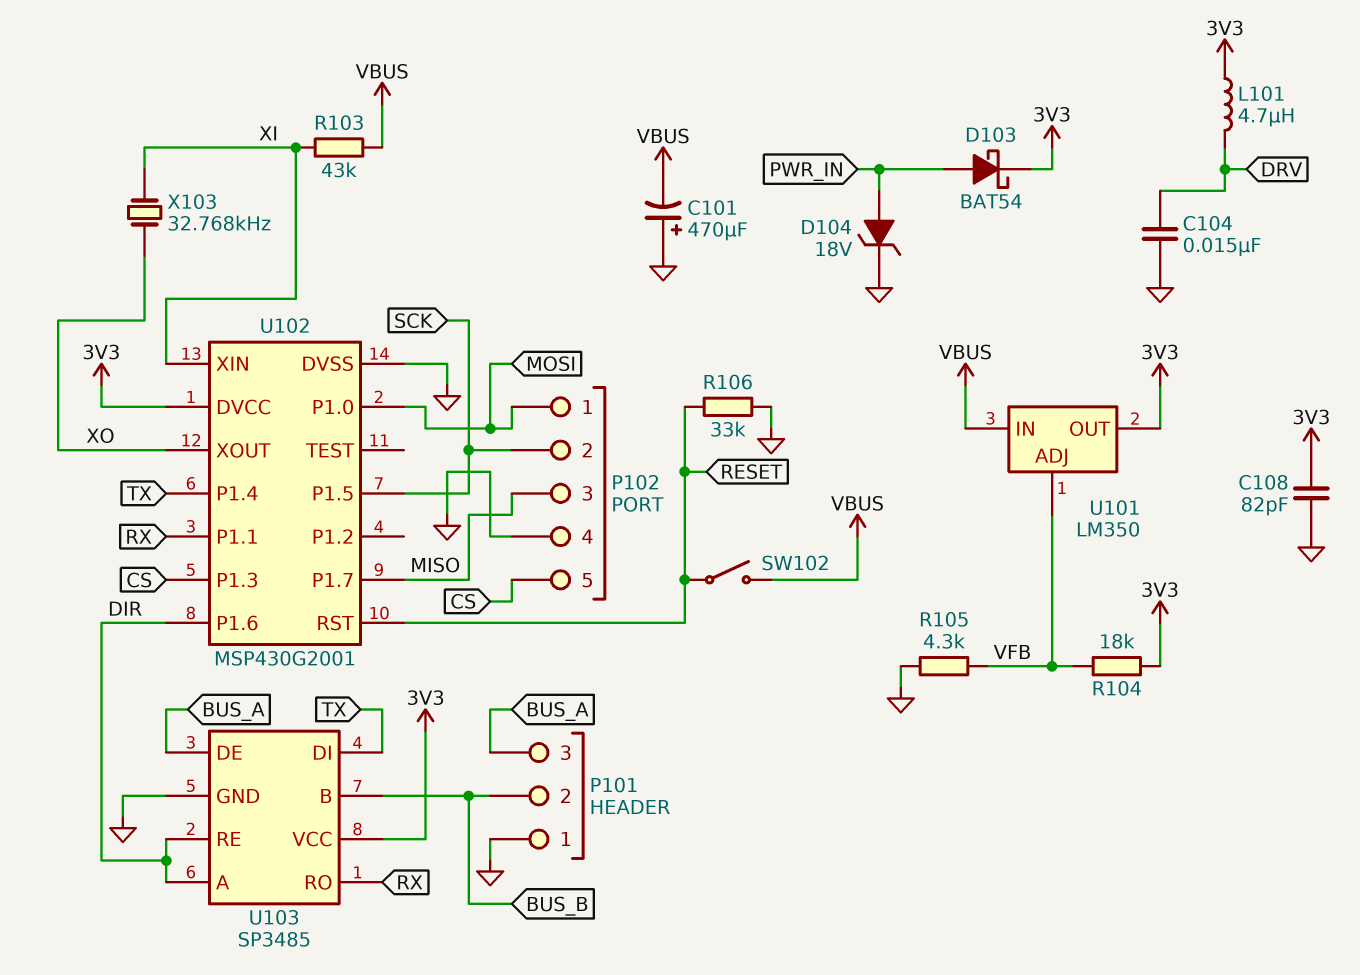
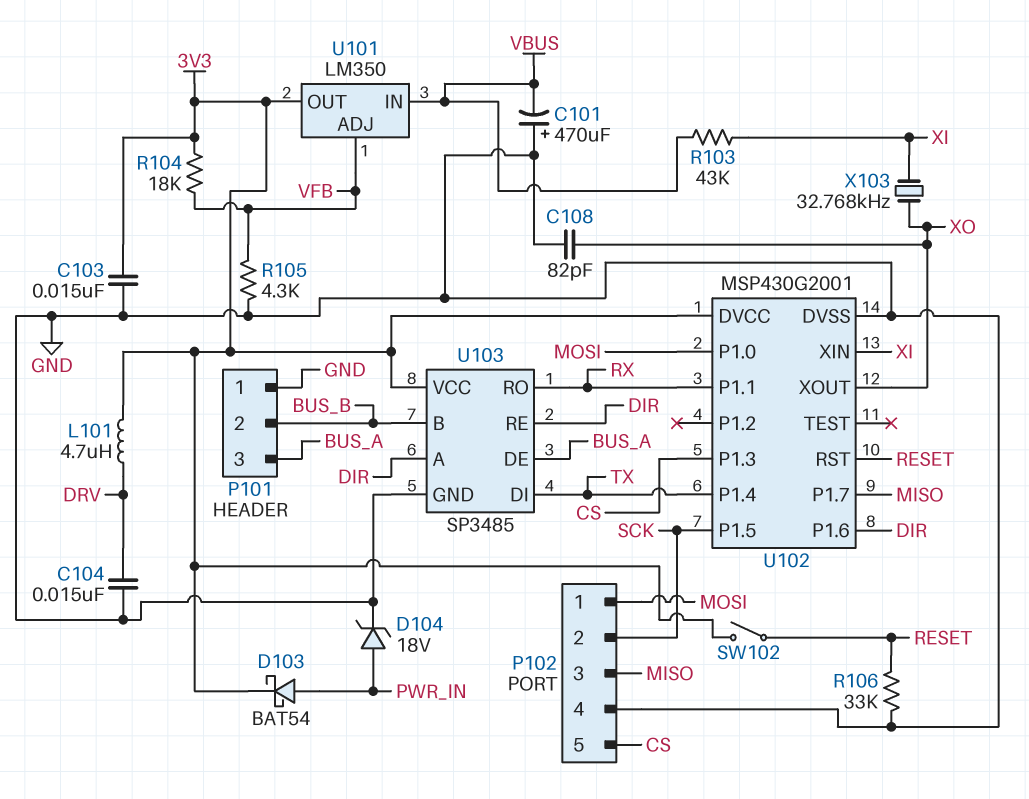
C103: none -> 15nF (3V3, GND)
C108: 82pF (3V3, GND) -> 82pF (GND, XO)
SW102: switch (RESET, VBUS) -> switch (3V3, RESET)

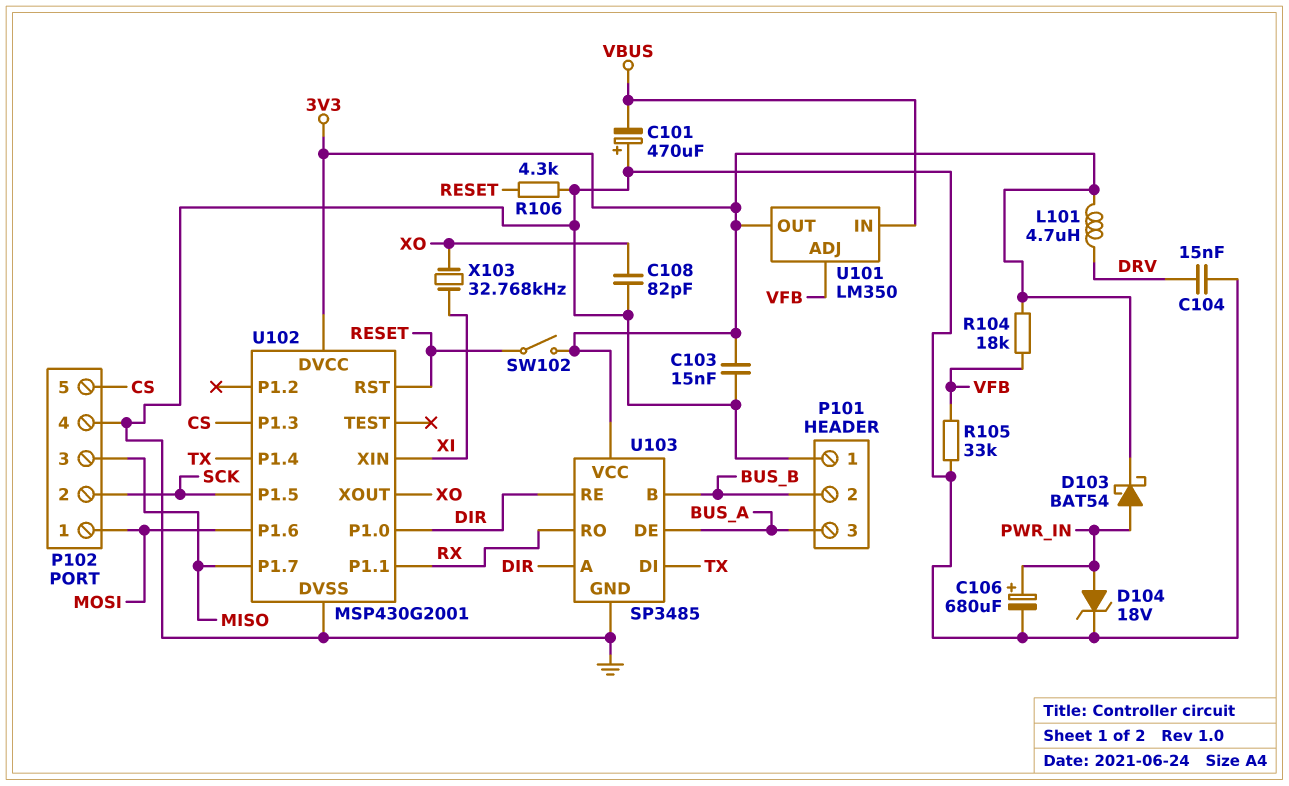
C106: none -> 680uF (plus PWR_IN, minus GND)
R103: 43k (VBUS, XI) -> none
R105: 4.3k (GND, VFB) -> 33k (GND, VFB)
R106: 33k (GND, RESET) -> 4.3k (GND, RESET)
U102 pin P1.0: MOSI -> DIR
U102 pin P1.6: DIR -> MOSI

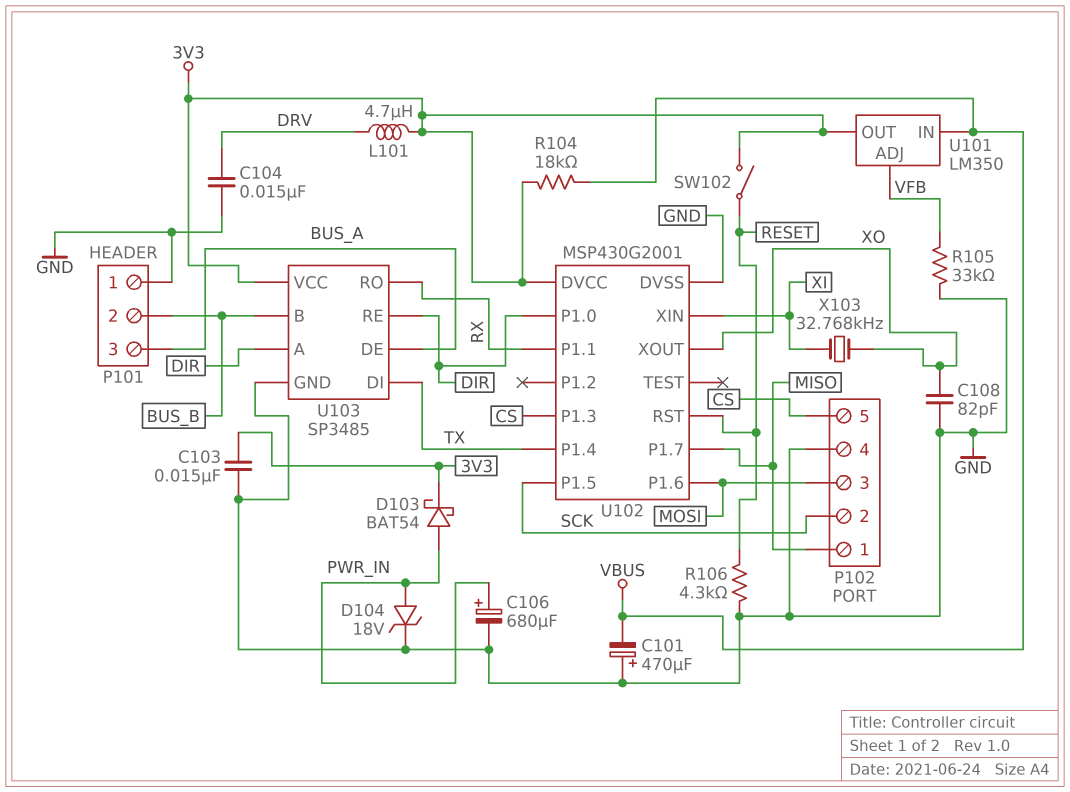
P102 pin 1: MOSI -> MISO
P102 pin 3: MISO -> MOSI
R104: 18k (3V3, VFB) -> 18k (3V3, VBUS)

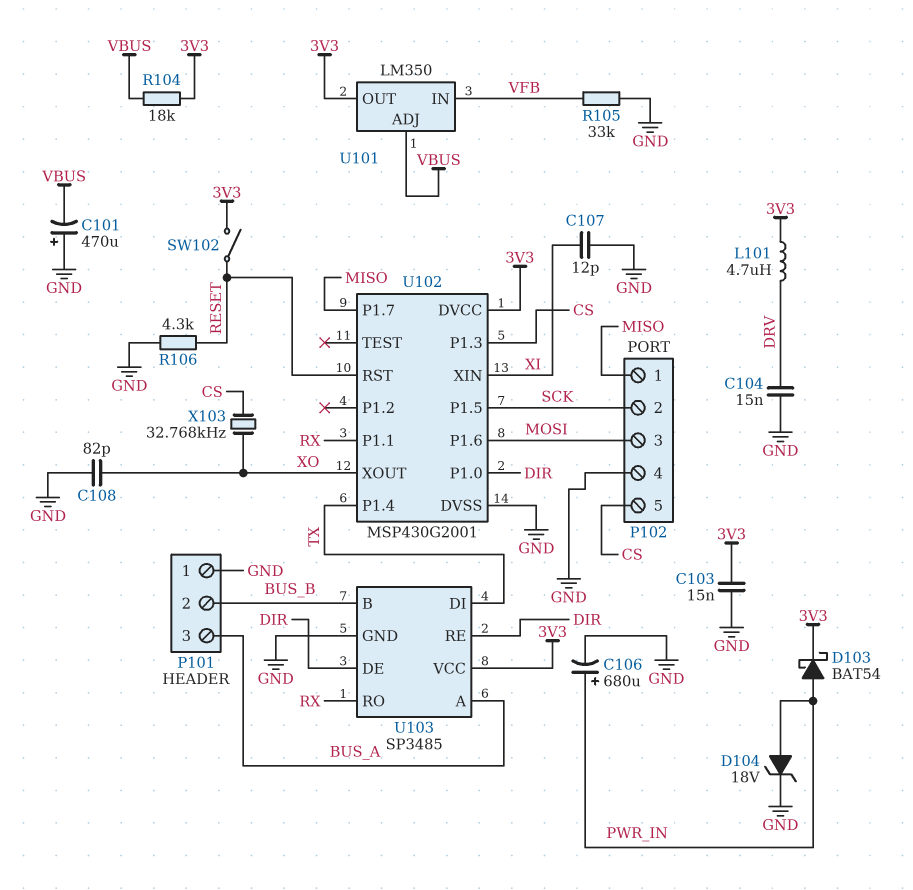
C107: none -> 12pF (GND, XI)
U101 pin ADJ: VFB -> VBUS
U101 pin IN: VBUS -> VFB
U103 pin A: DIR -> BUS_A
U103 pin DE: BUS_A -> DIR
X103: 32.768kHz (XI, XO) -> 32.768kHz (CS, XO)

